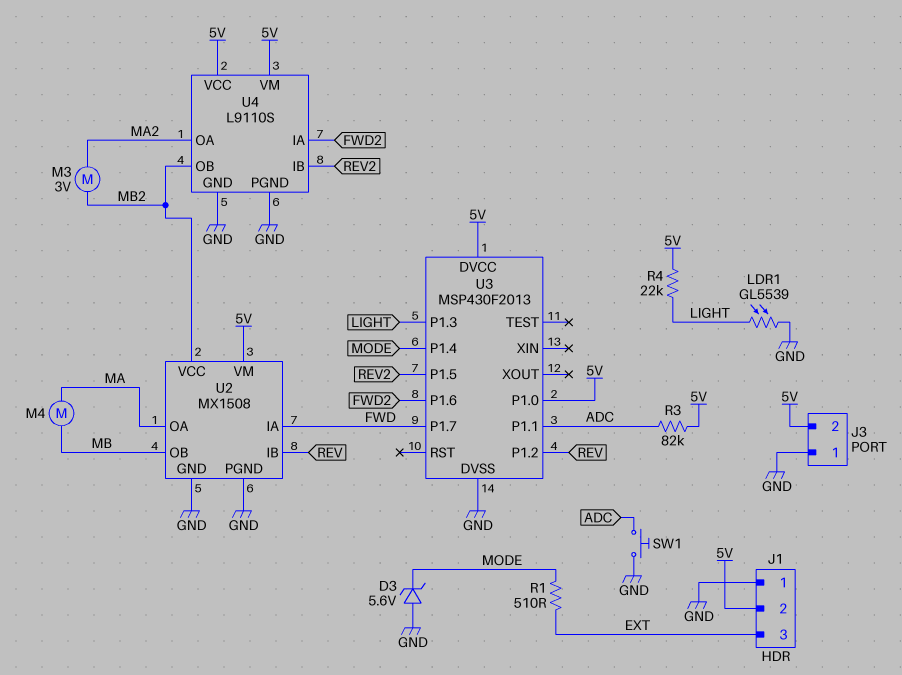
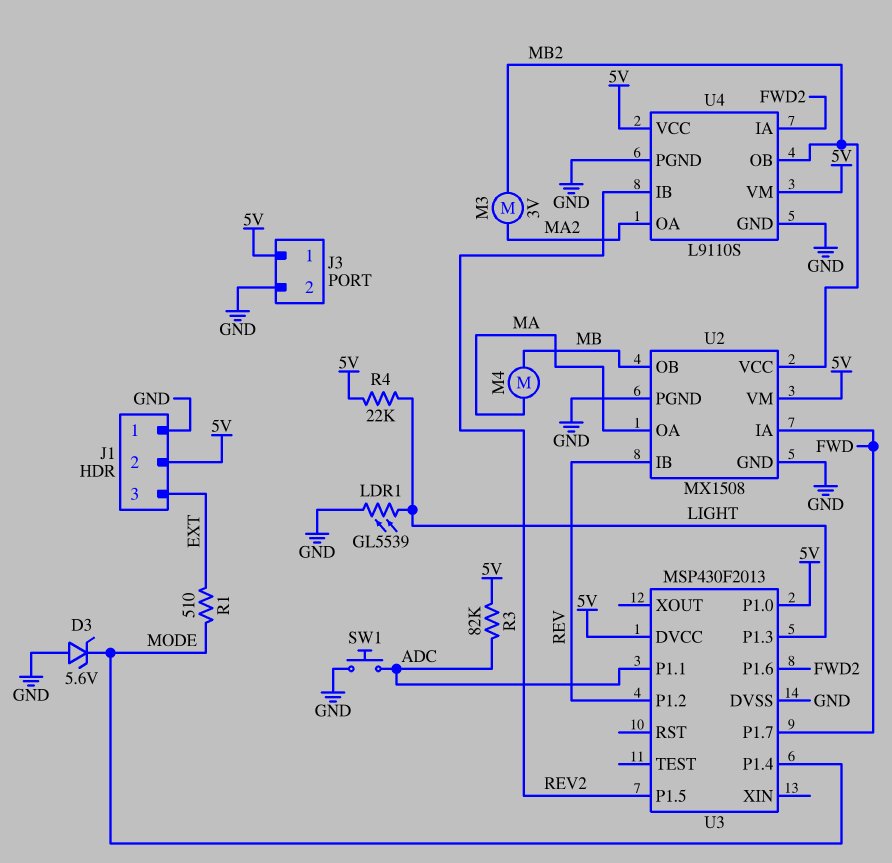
J3 pin 1: GND -> 5V
J3 pin 2: 5V -> GND

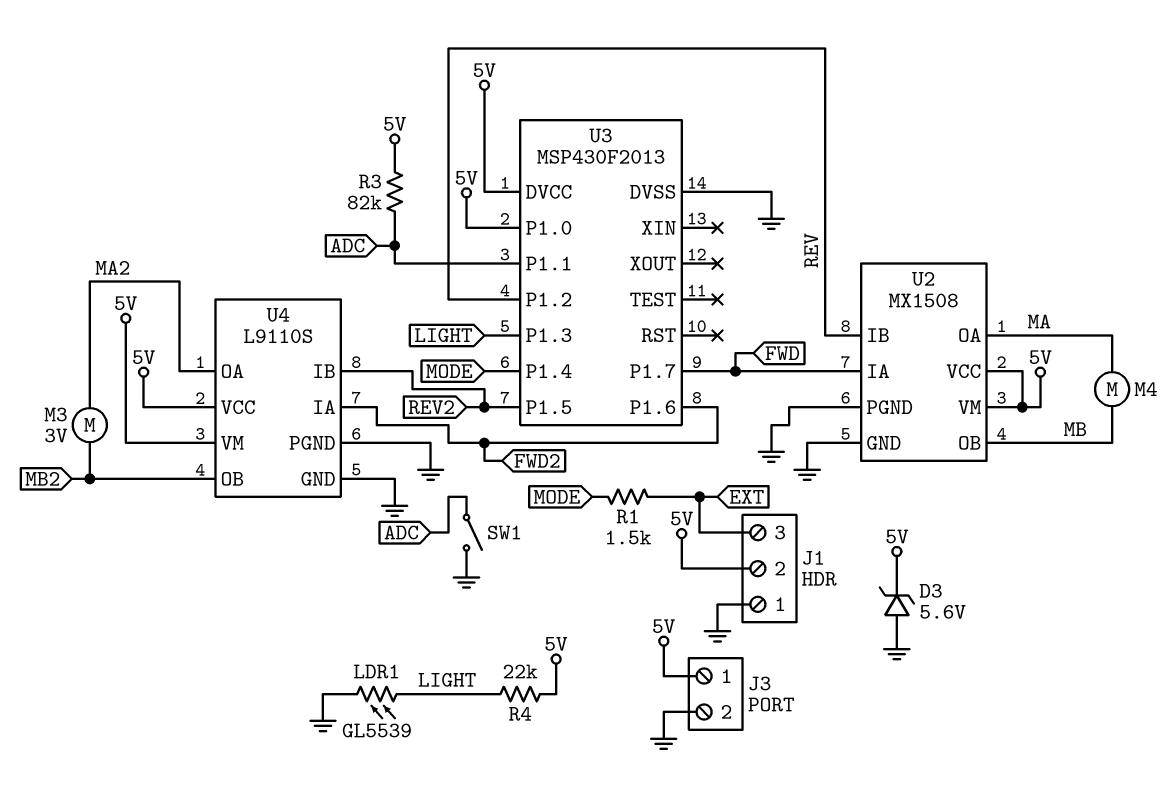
D3: zener 5.6V (A GND, K MODE) -> zener 5.6V (A GND, K 5V)
R1: 510 (EXT, MODE) -> 1.5k (EXT, MODE)
SW1: button (ADC, GND) -> switch (ADC, GND)
U2 pin VCC: MB2 -> 5V

